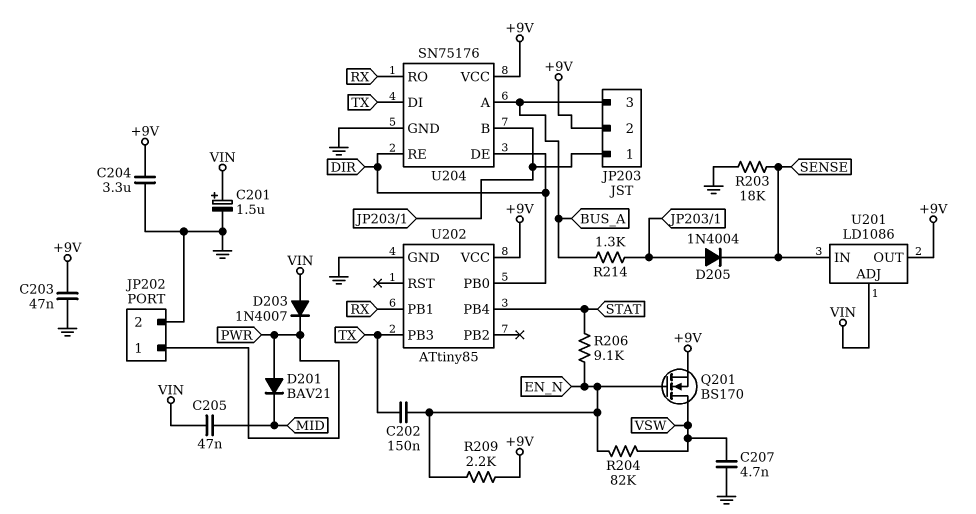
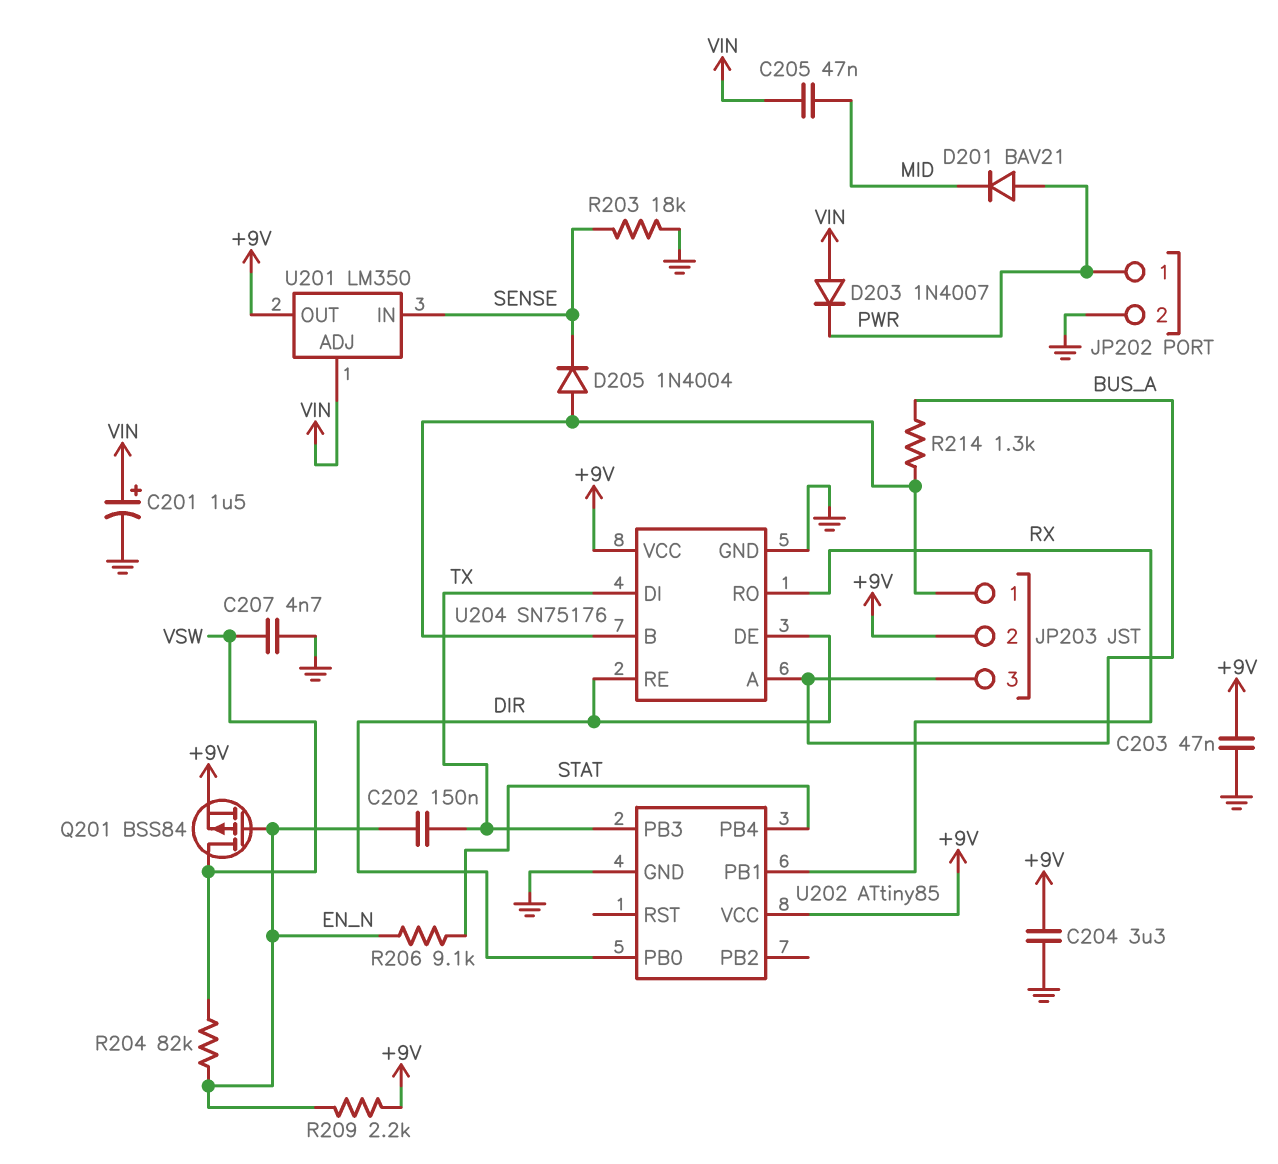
Q201: NMOS BS170 (G EN_N, D VSW, S +9V) -> PMOS BSS84 (G EN_N, D VSW, S +9V)
U201: LD1086 -> LM350

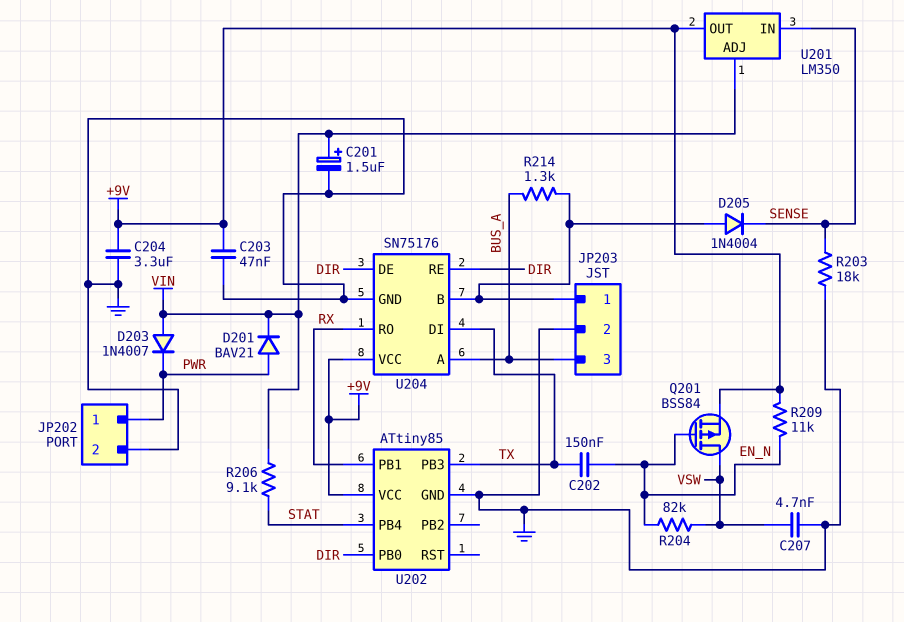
C205: 47nF (MID, VIN) -> none
D201: diode BAV21 (A PWR, K MID) -> diode BAV21 (A PWR, K VIN)
JP203 pin 2: +9V -> GND
R206: 9.1k (EN_N, STAT) -> 9.1k (STAT, VIN)
R209: 2.2k (+9V, EN_N) -> 11k (+9V, EN_N)

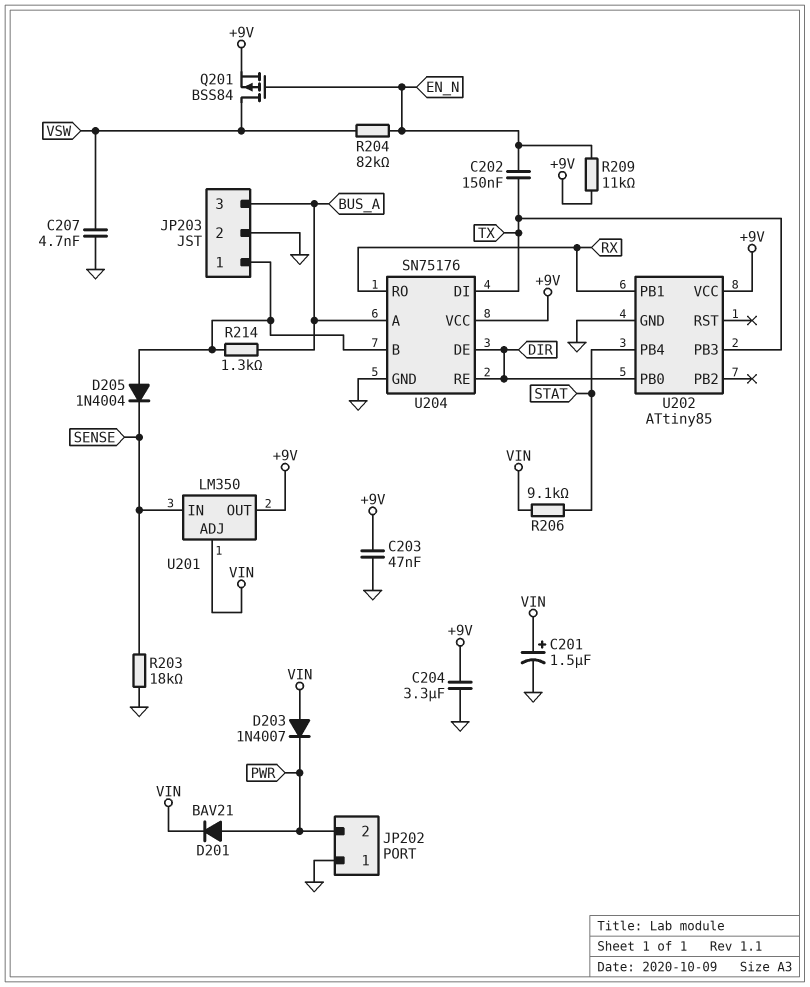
JP202 pin 1: PWR -> GND
JP202 pin 2: GND -> PWR

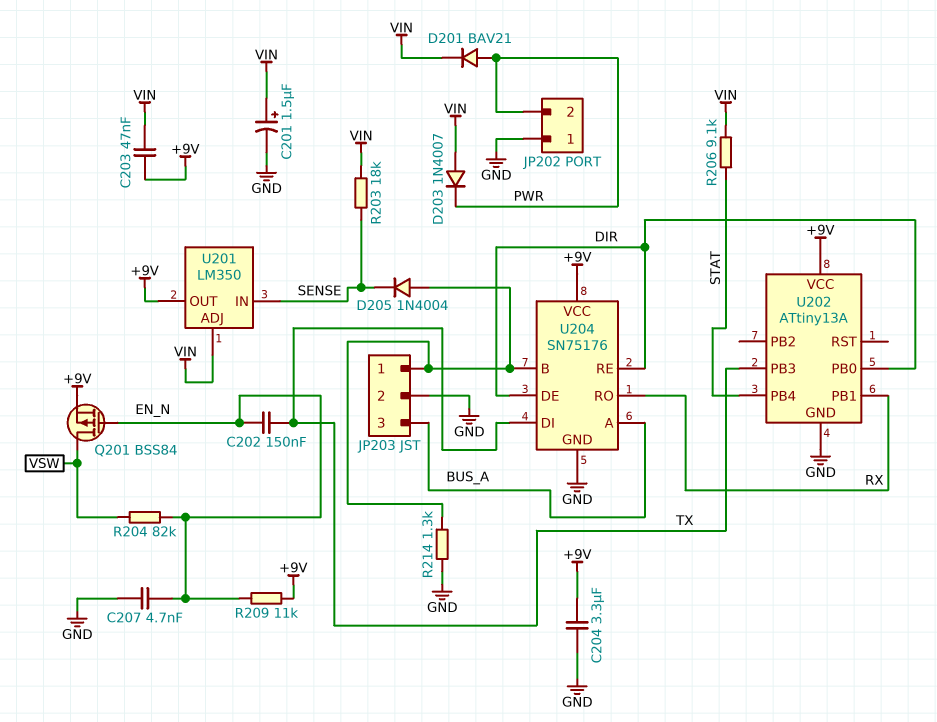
C203: 47nF (+9V, GND) -> 47nF (+9V, VIN)
C207: 4.7nF (GND, VSW) -> 4.7nF (EN_N, GND)
R203: 18k (GND, SENSE) -> 18k (SENSE, VIN)
R214: 1.3k (BUS_A, JP203/1) -> 1.3k (GND, JP203/1)
U202: ATtiny85 -> ATtiny13A

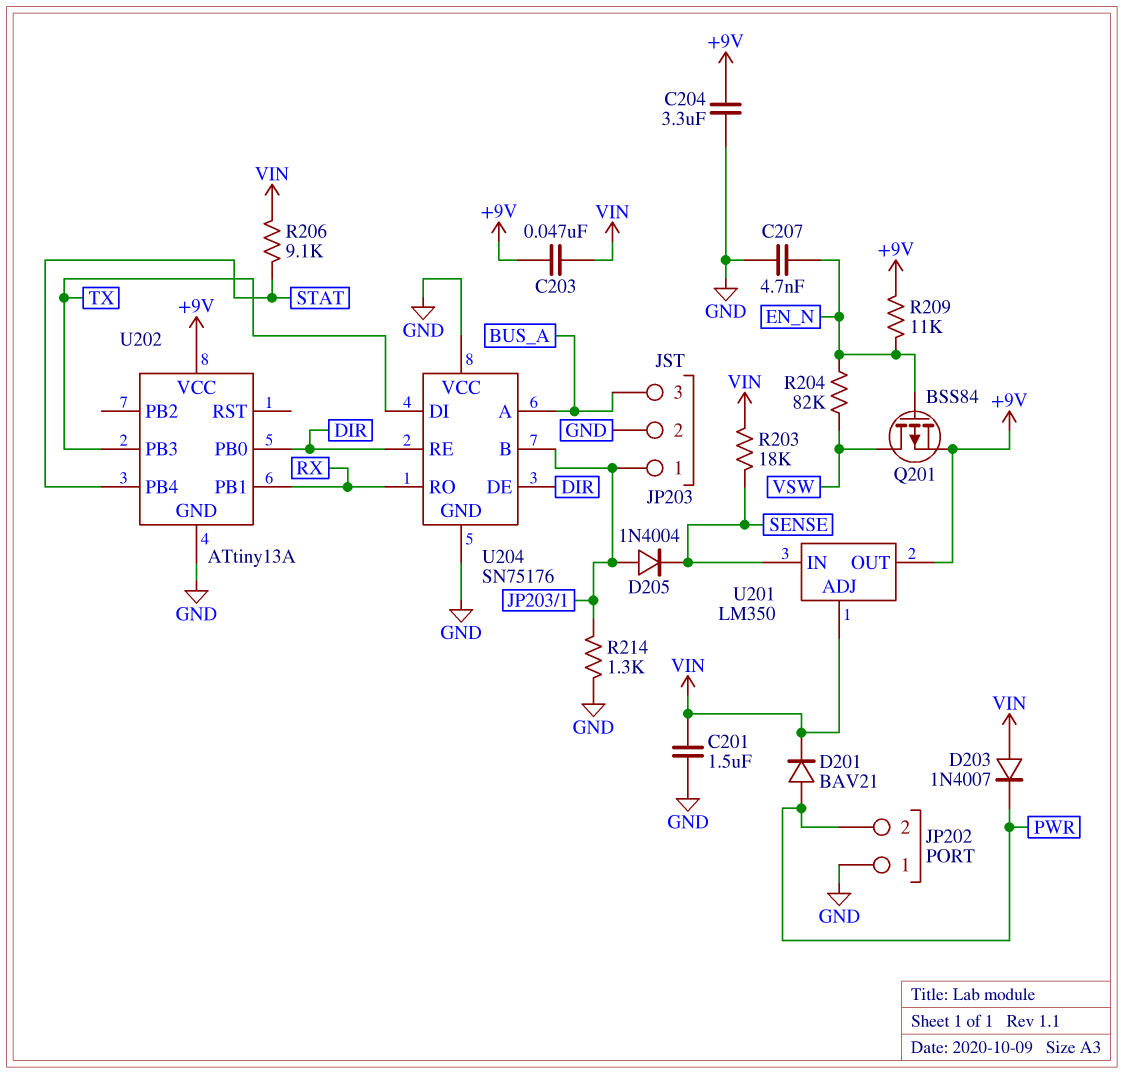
C201: 1.5uF (plus VIN, minus GND) -> 1.5uF (GND, VIN)
C202: 150nF (EN_N, TX) -> none
U204 pin VCC: +9V -> GND

